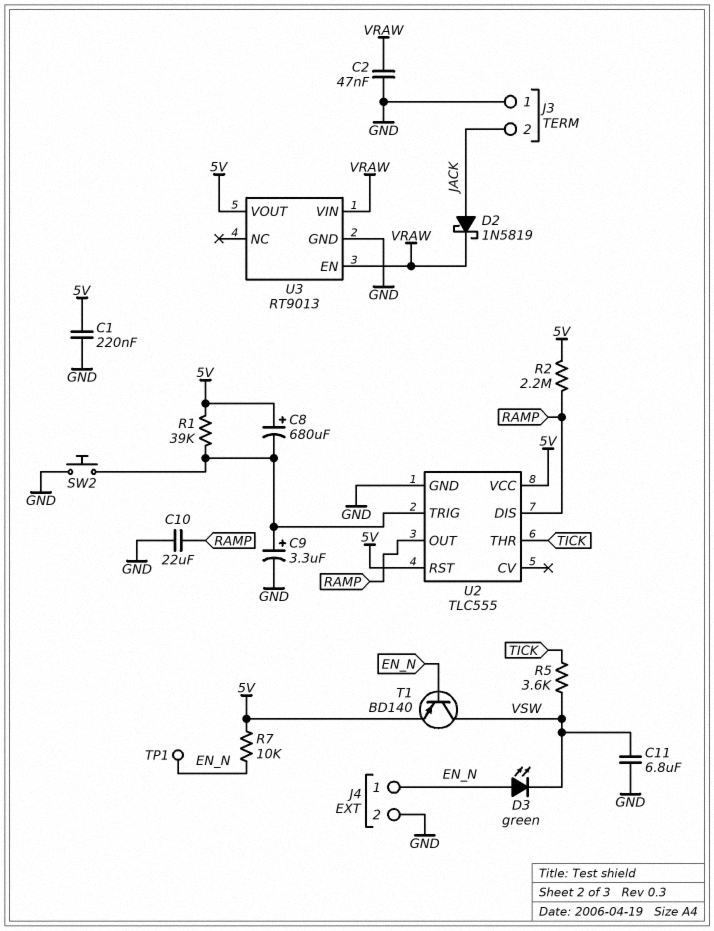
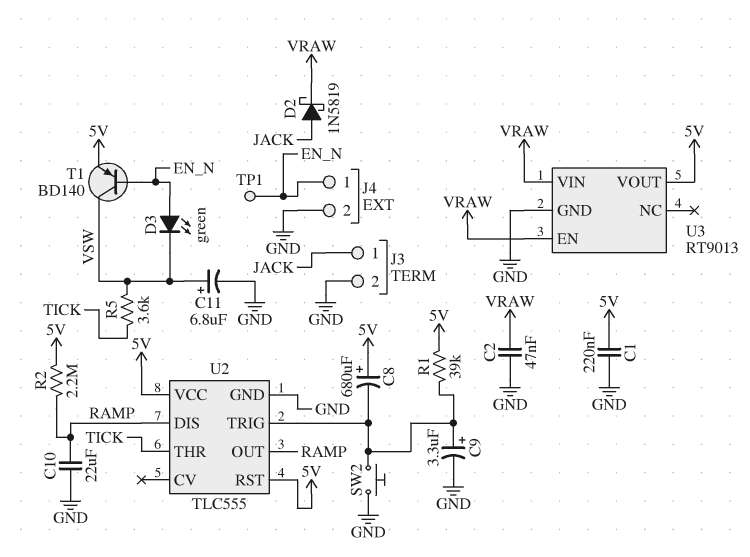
C11: 6.8uF (GND, VSW) -> 6.8uF (plus VSW, minus GND)
J3 pin 1: GND -> JACK
J3 pin 2: JACK -> GND
R7: 10k (5V, EN_N) -> none

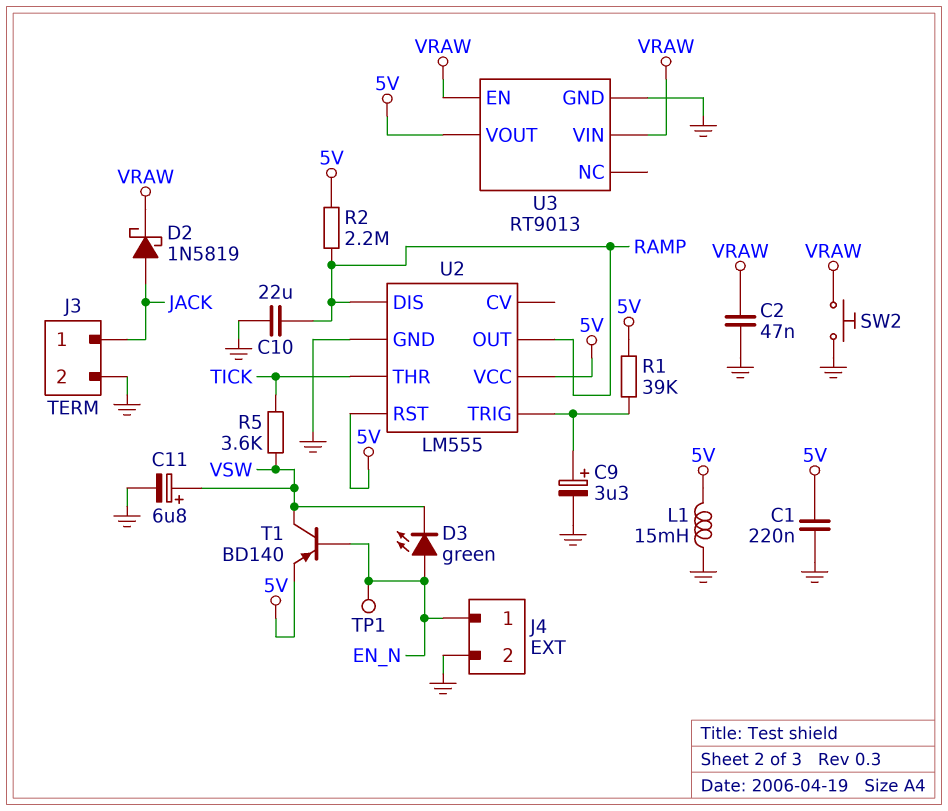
C8: 680uF (plus 5V, minus U2/TRIG) -> none
L1: none -> 15mH (5V, GND)
SW2: button (GND, U2/TRIG) -> button (GND, VRAW)
U2: TLC555 -> LM555

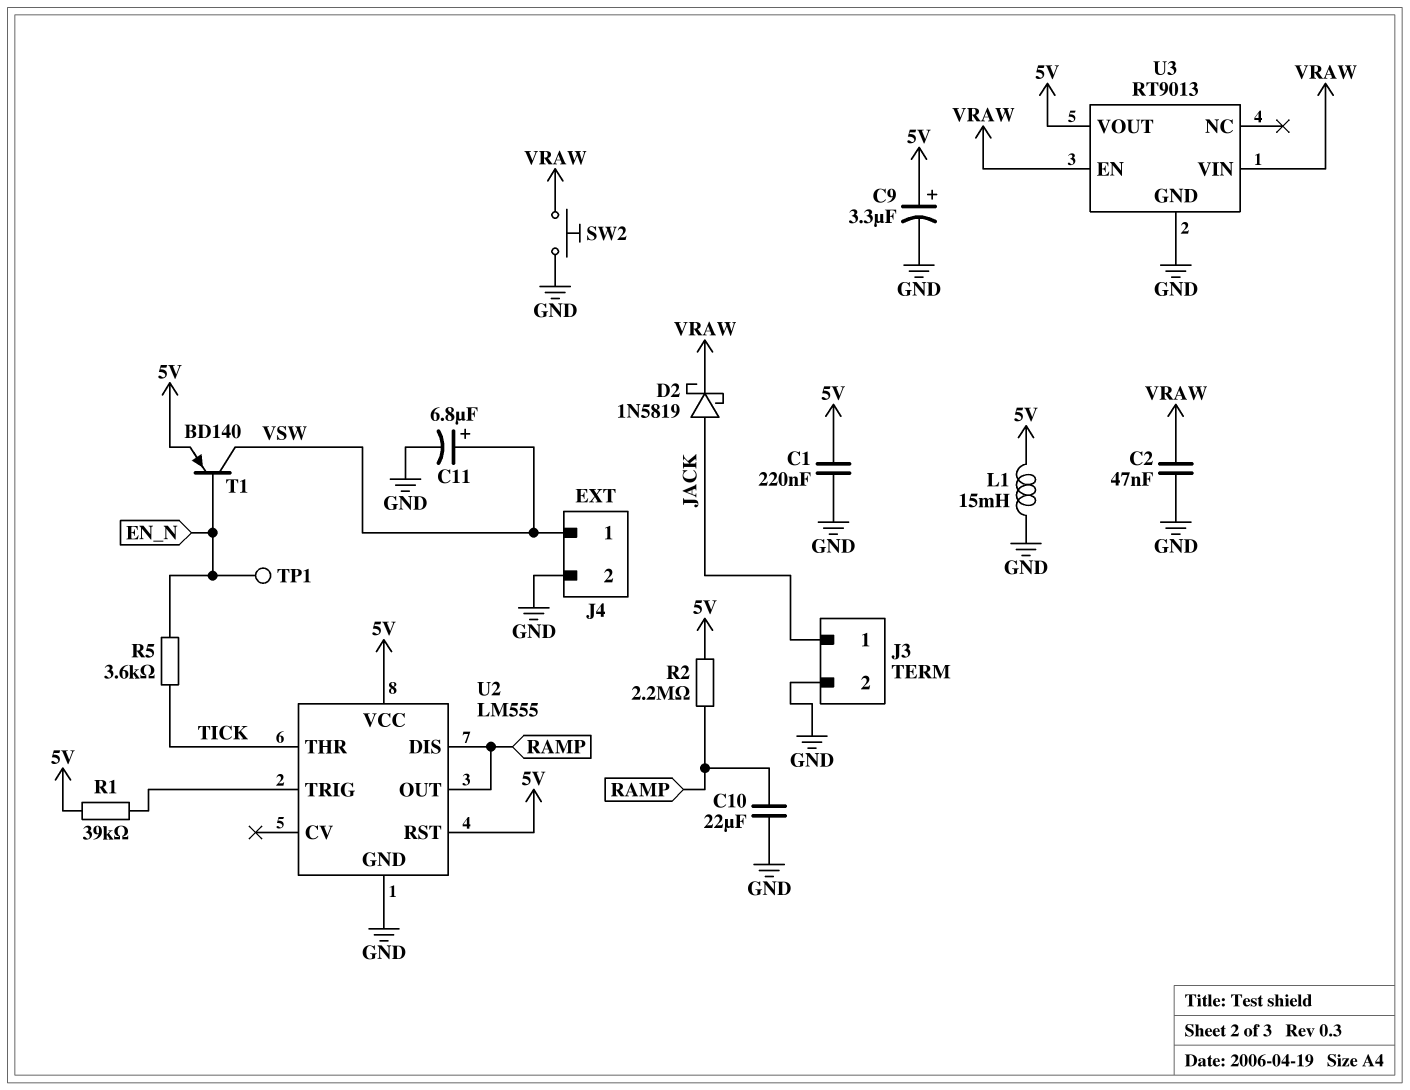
C9: 3.3uF (plus U2/TRIG, minus GND) -> 3.3uF (plus 5V, minus GND)
D3: LED green (A EN_N, K VSW) -> none
J4 pin 1: EN_N -> VSW
R5: 3.6k (TICK, VSW) -> 3.6k (EN_N, TICK)

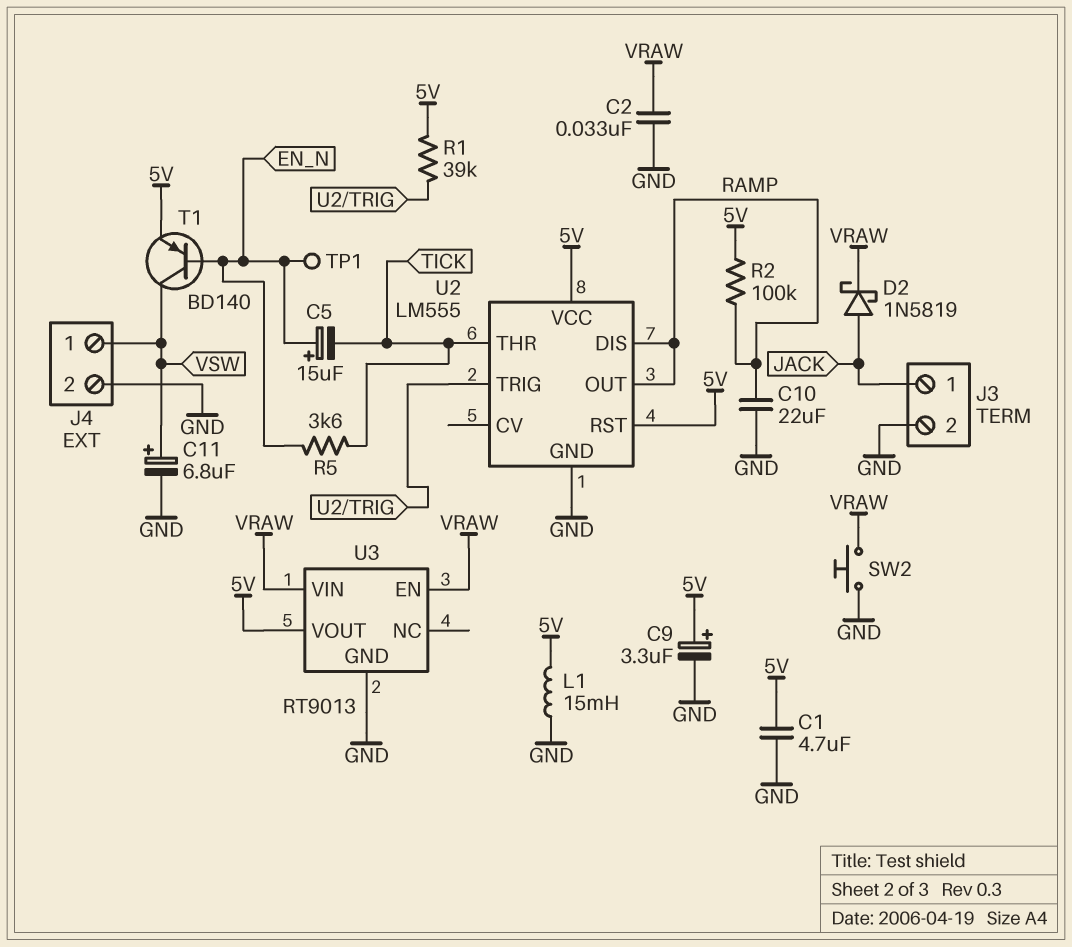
C1: 220nF (5V, GND) -> 4.7uF (5V, GND)
C2: 47nF (GND, VRAW) -> 33nF (GND, VRAW)
C5: none -> 15uF (plus EN_N, minus TICK)
R2: 2.2M (5V, RAMP) -> 100k (5V, RAMP)

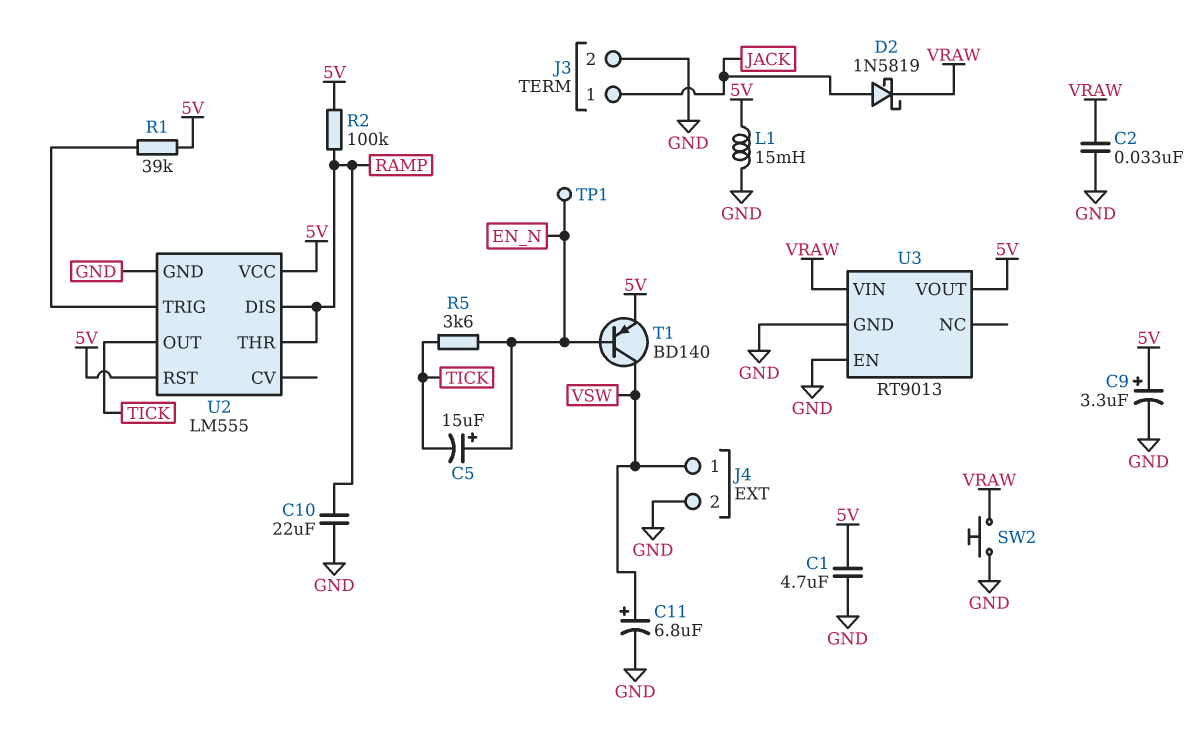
U2 pin OUT: RAMP -> TICK
U2 pin THR: TICK -> RAMP
U3 pin EN: VRAW -> GND

